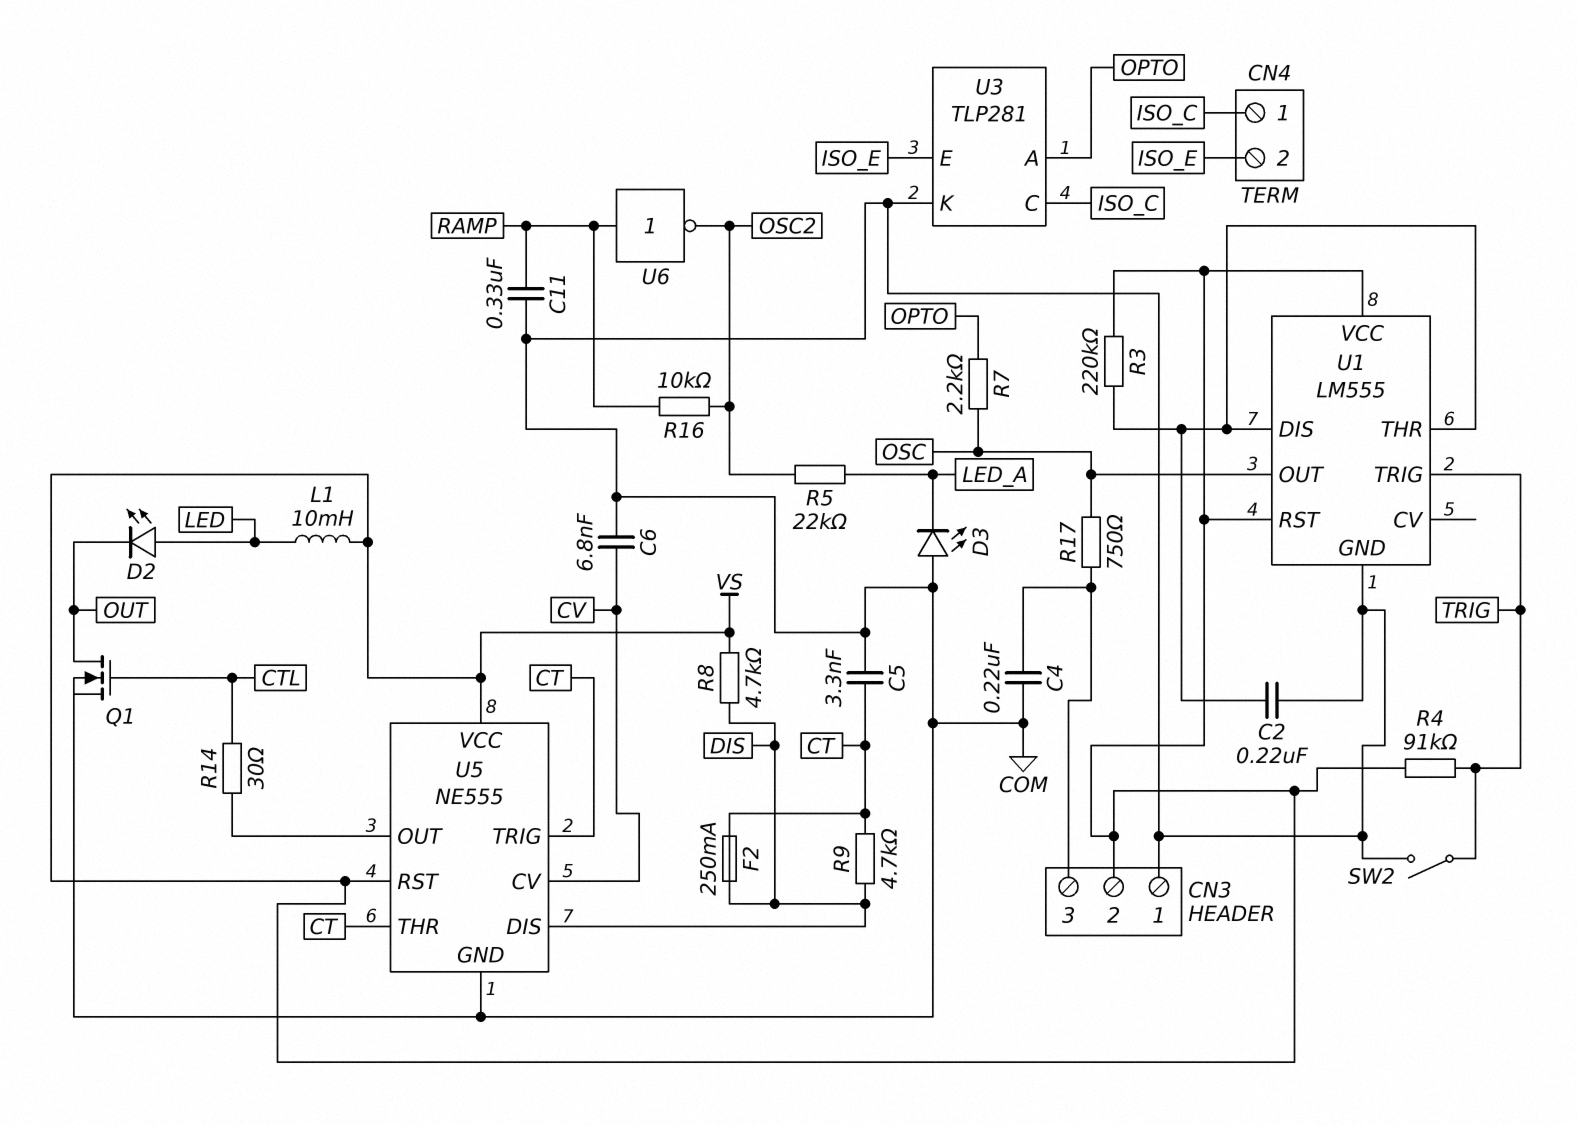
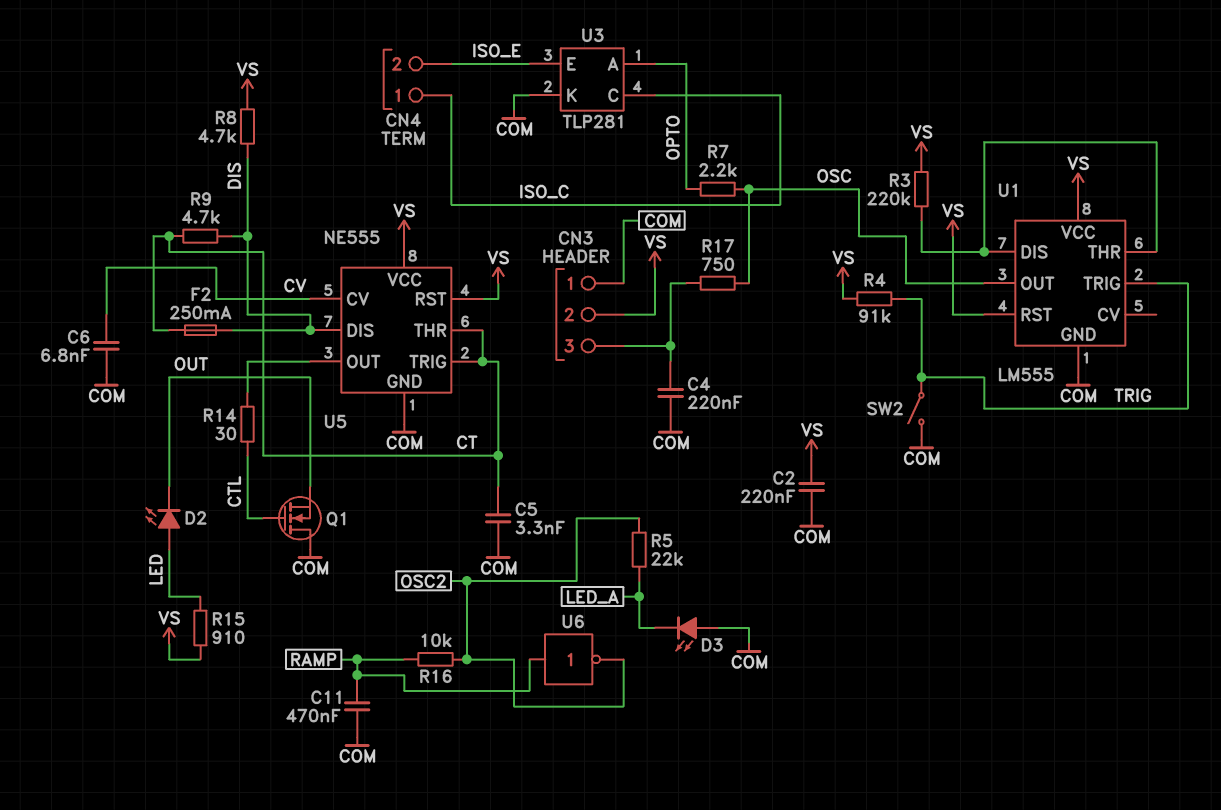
C2: 220nF (COM, U1/DIS) -> 220nF (COM, VS)
C11: 330nF (COM, RAMP) -> 470nF (COM, RAMP)
L1: 10mH (LED, VS) -> none
Q1: NMOS (G CTL, D OUT, S COM) -> NMOS (G CTL, D COM, S OUT)
R15: none -> 910 (LED, VS)

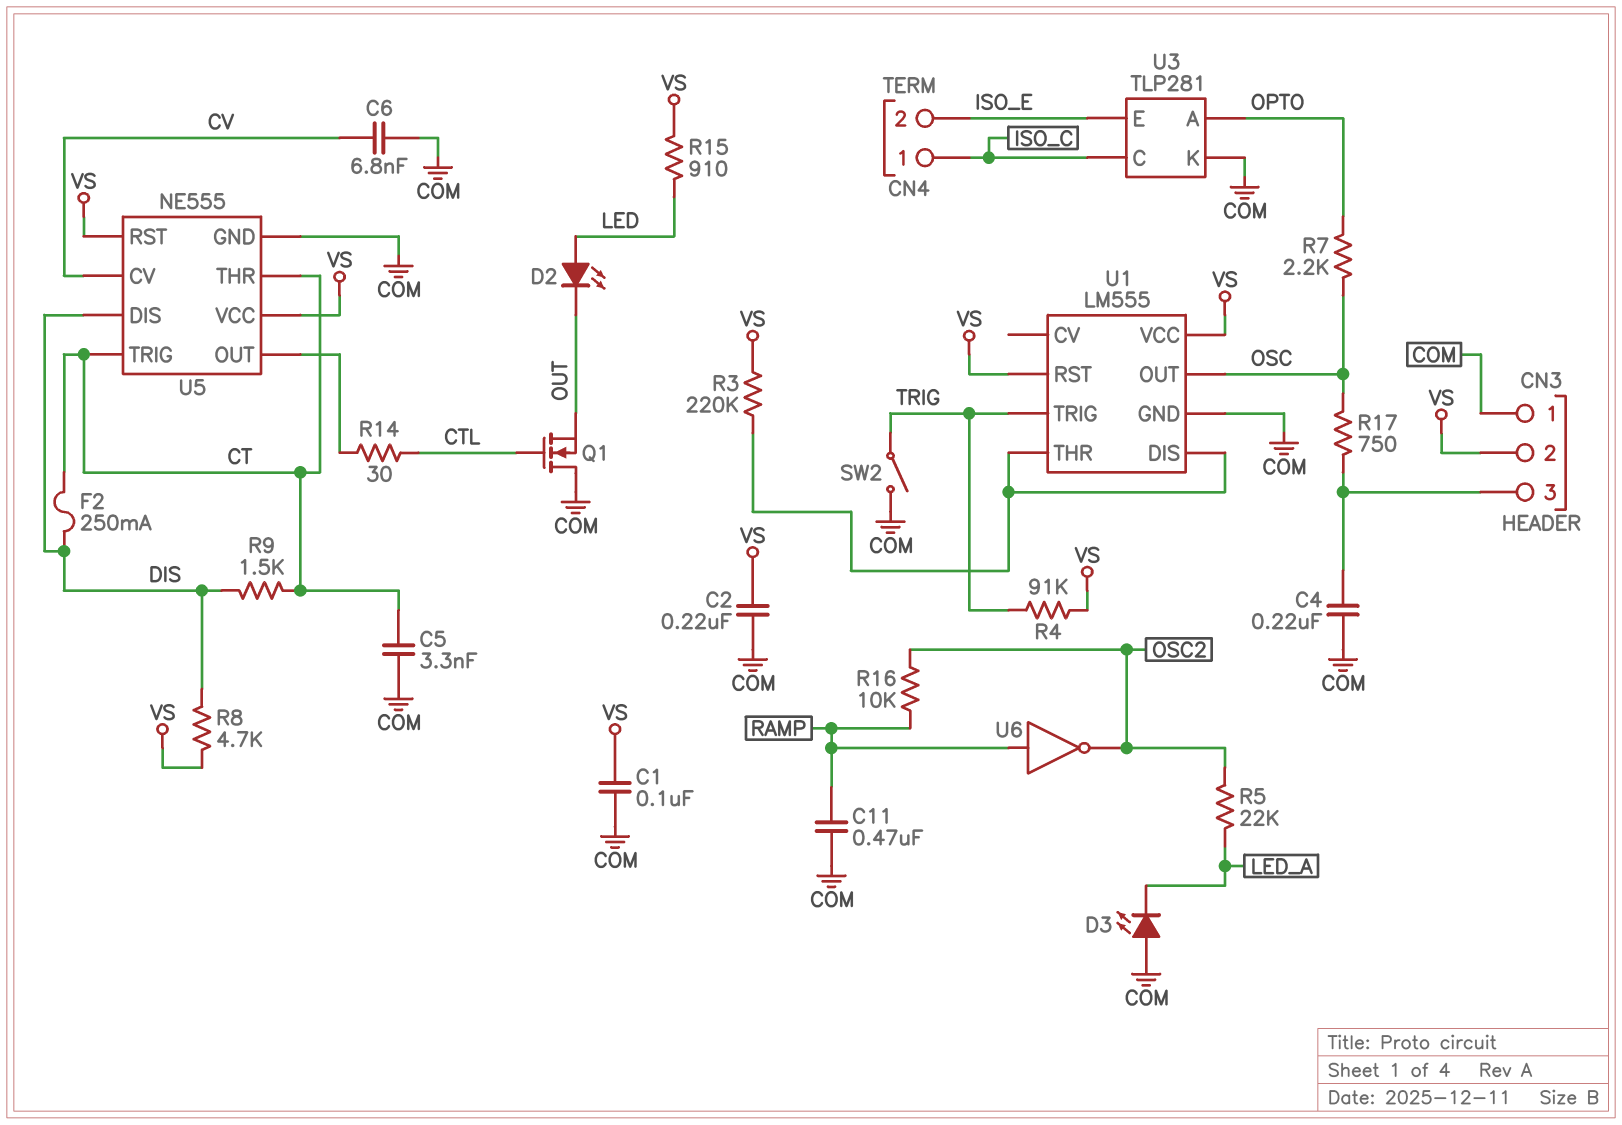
C1: none -> 100nF (COM, VS)
R9: 4.7k (CT, DIS) -> 1.5k (CT, DIS)

